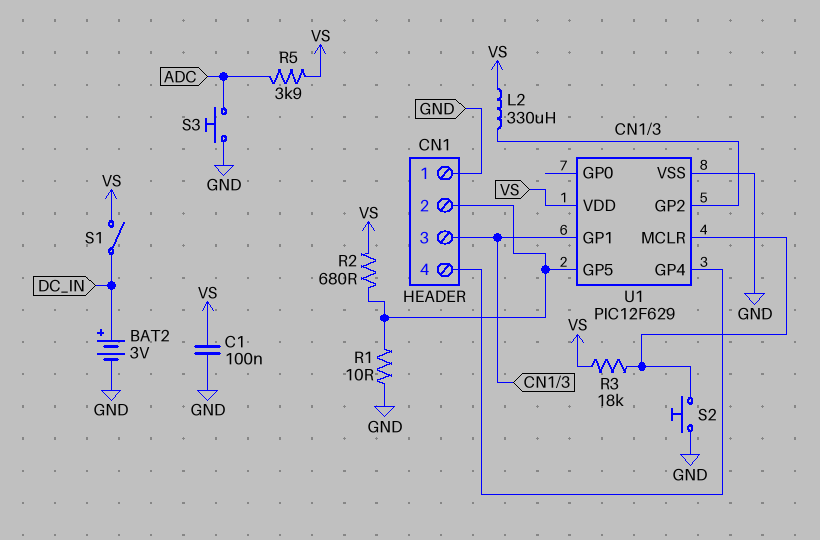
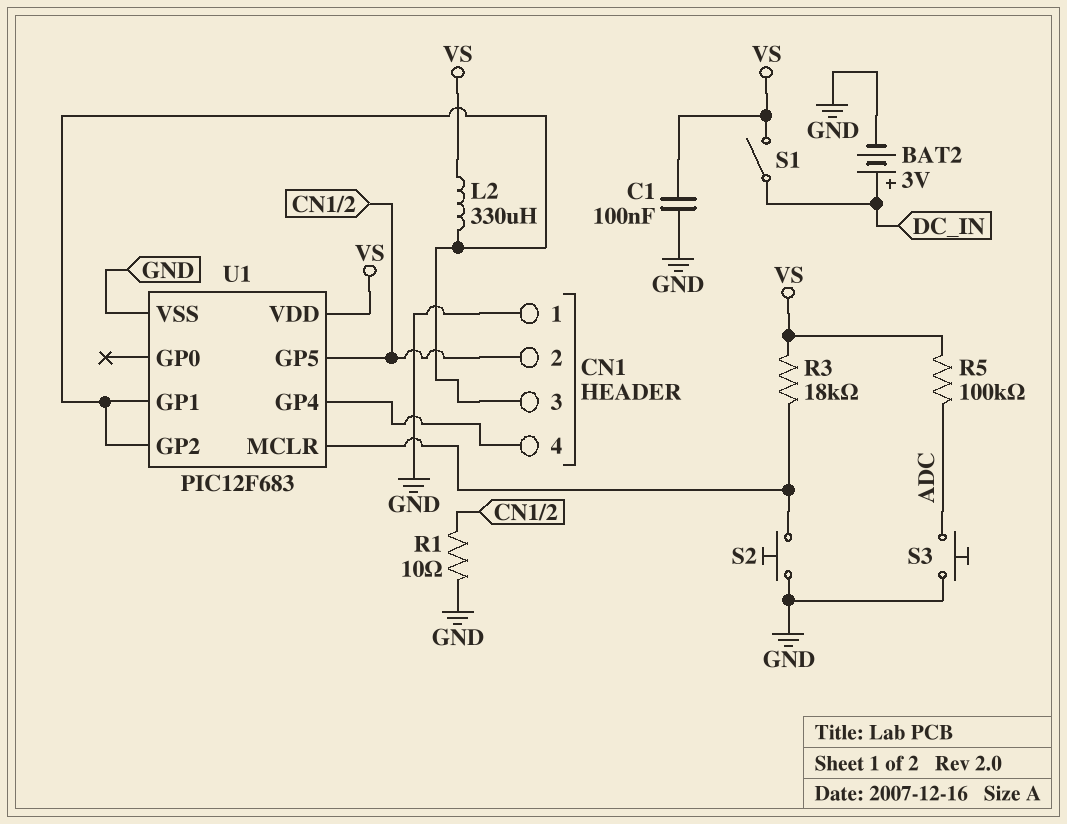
R2: 680 (CN1/2, VS) -> none
R5: 3.9k (ADC, VS) -> 100k (ADC, VS)
U1: PIC12F629 -> PIC12F683

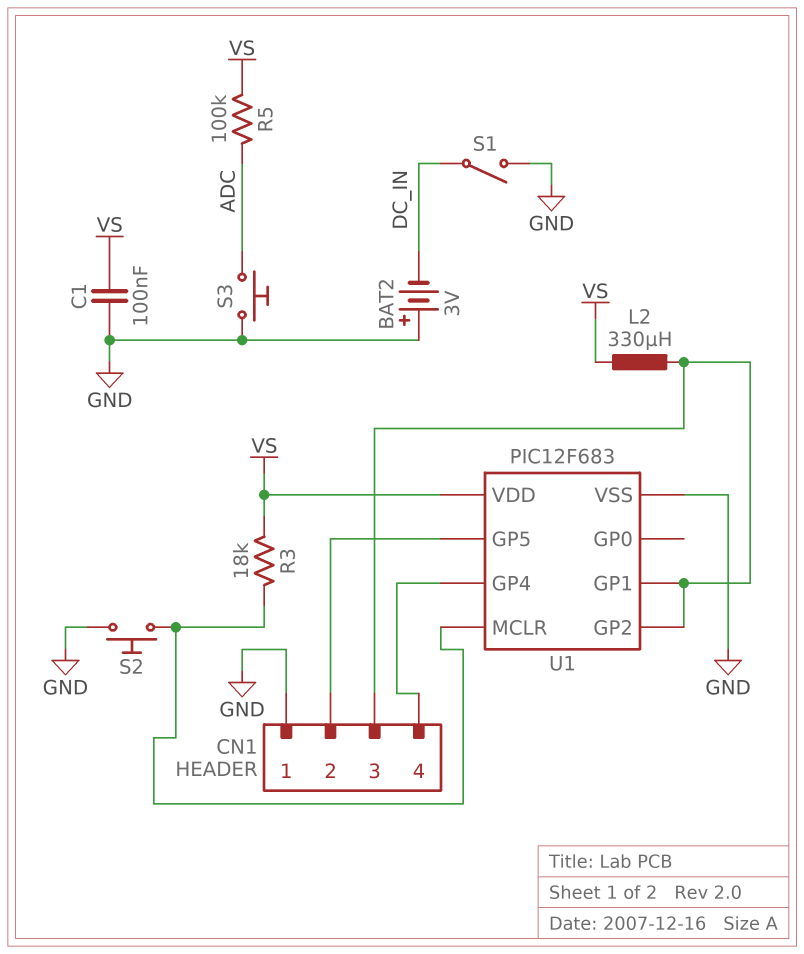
BAT2: 3V (plus DC_IN, minus GND) -> 3V (plus GND, minus DC_IN)
R1: 10 (CN1/2, GND) -> none
S1: switch (DC_IN, VS) -> switch (DC_IN, GND)

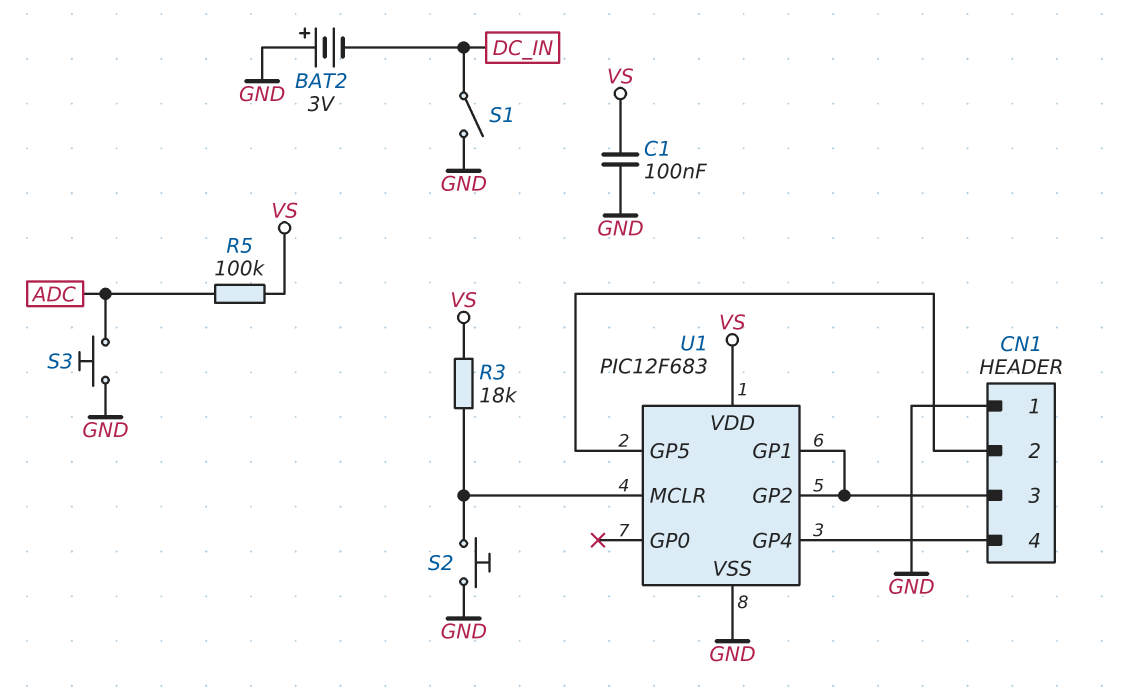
L2: 330uH (CN1/3, VS) -> none

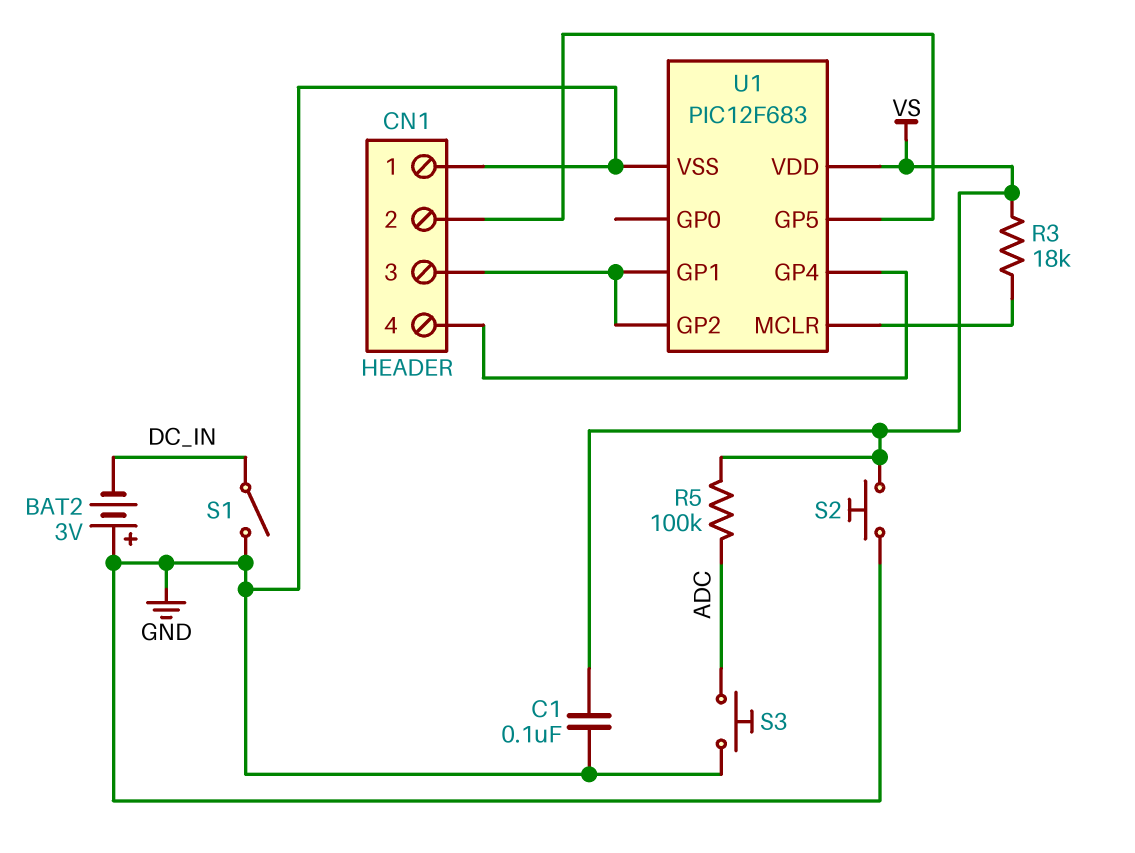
S2: button (GND, U1/MCLR) -> button (GND, VS)

